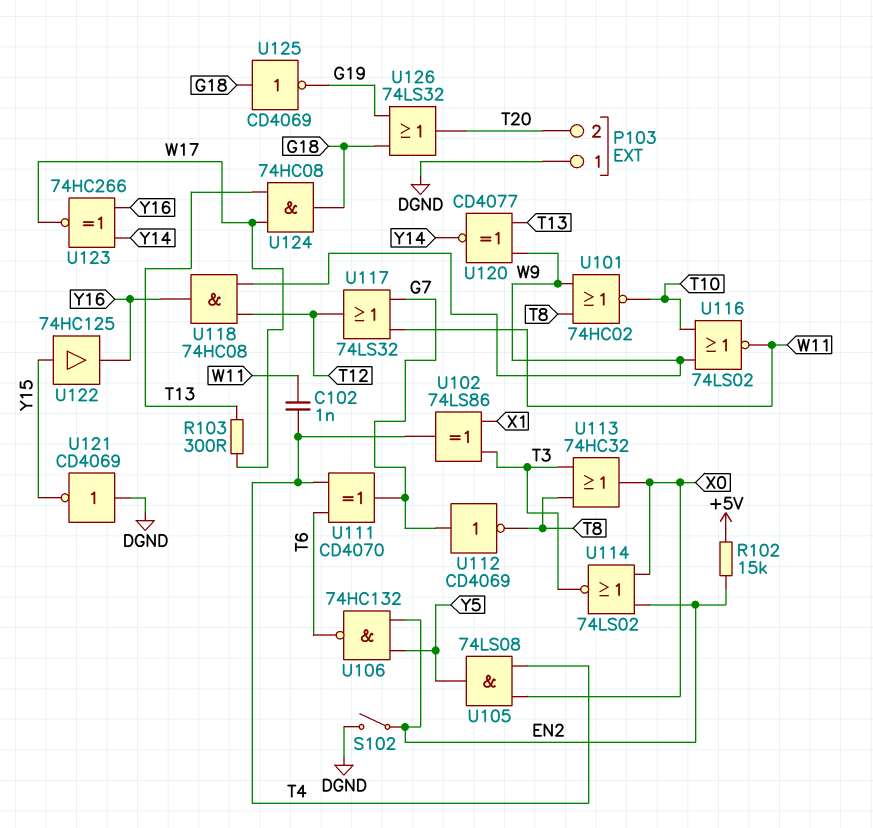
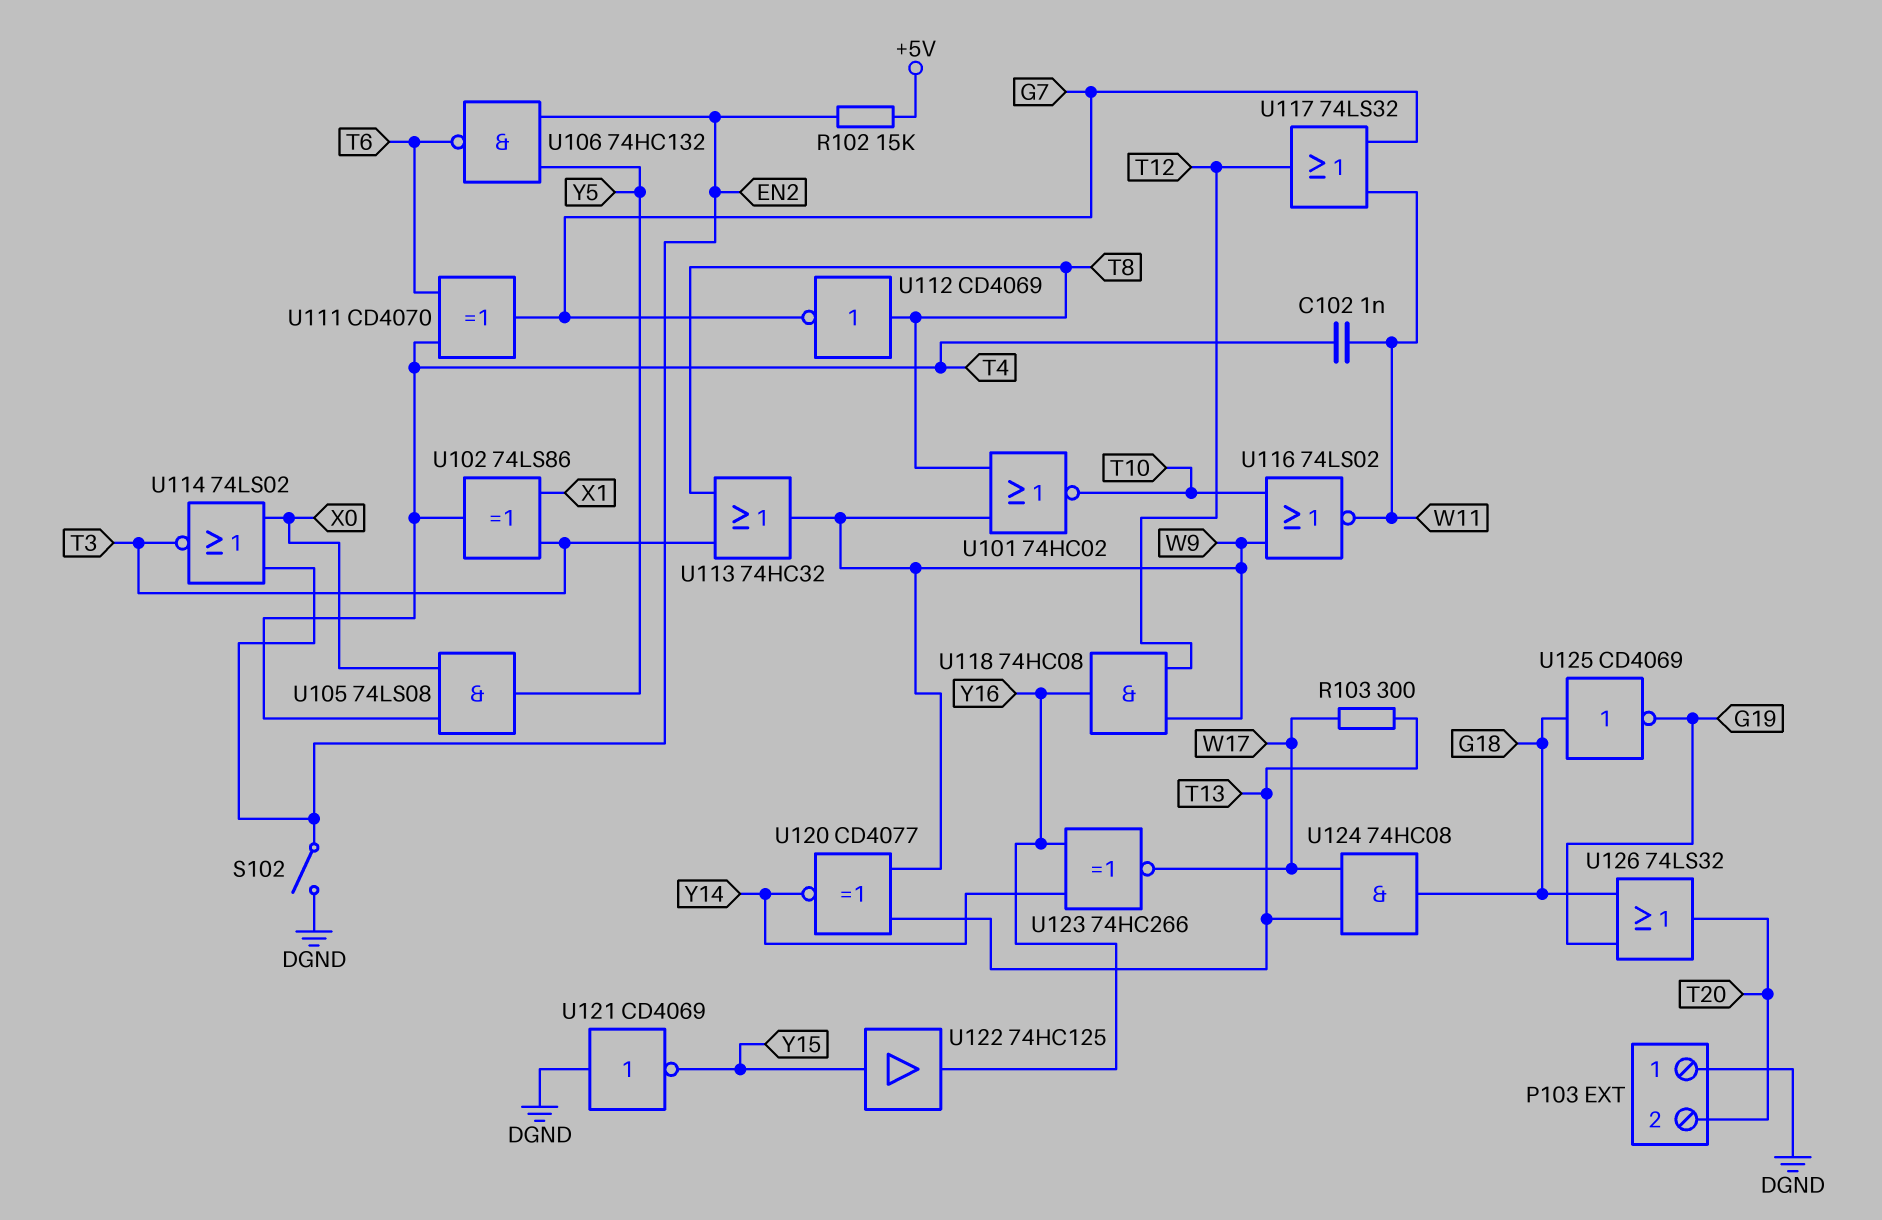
U112: NOT CD4069 (in G7, out T8) -> NOT CD4069 (in T8, out G7)
U113: OR 74HC32 (in T3, in T8, out X0) -> OR 74HC32 (in T3, in T8, out W9)

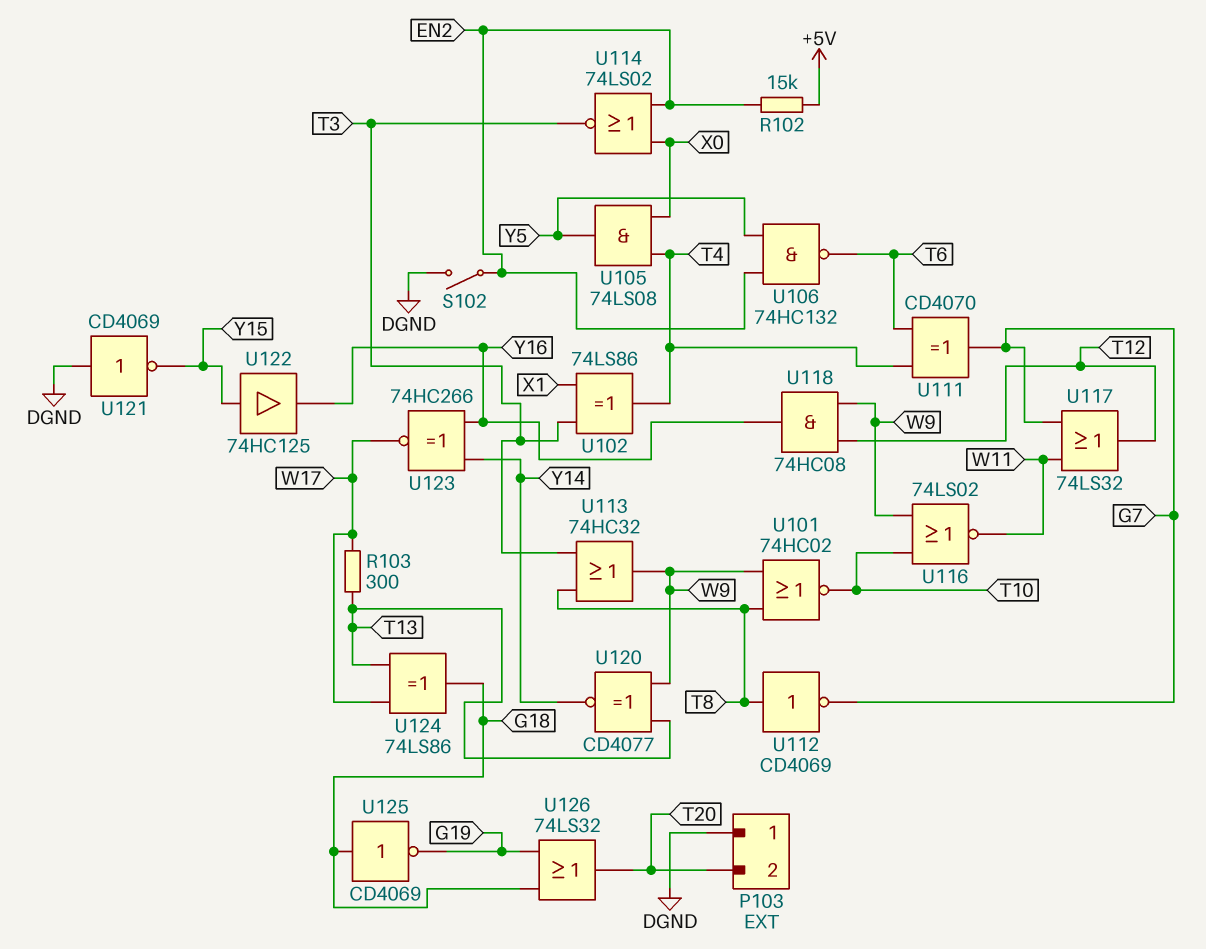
C102: 1nF (T4, W11) -> none
U124: AND 74HC08 (in T13, in W17, out G18) -> XOR 74LS86 (in T13, in W17, out G18)

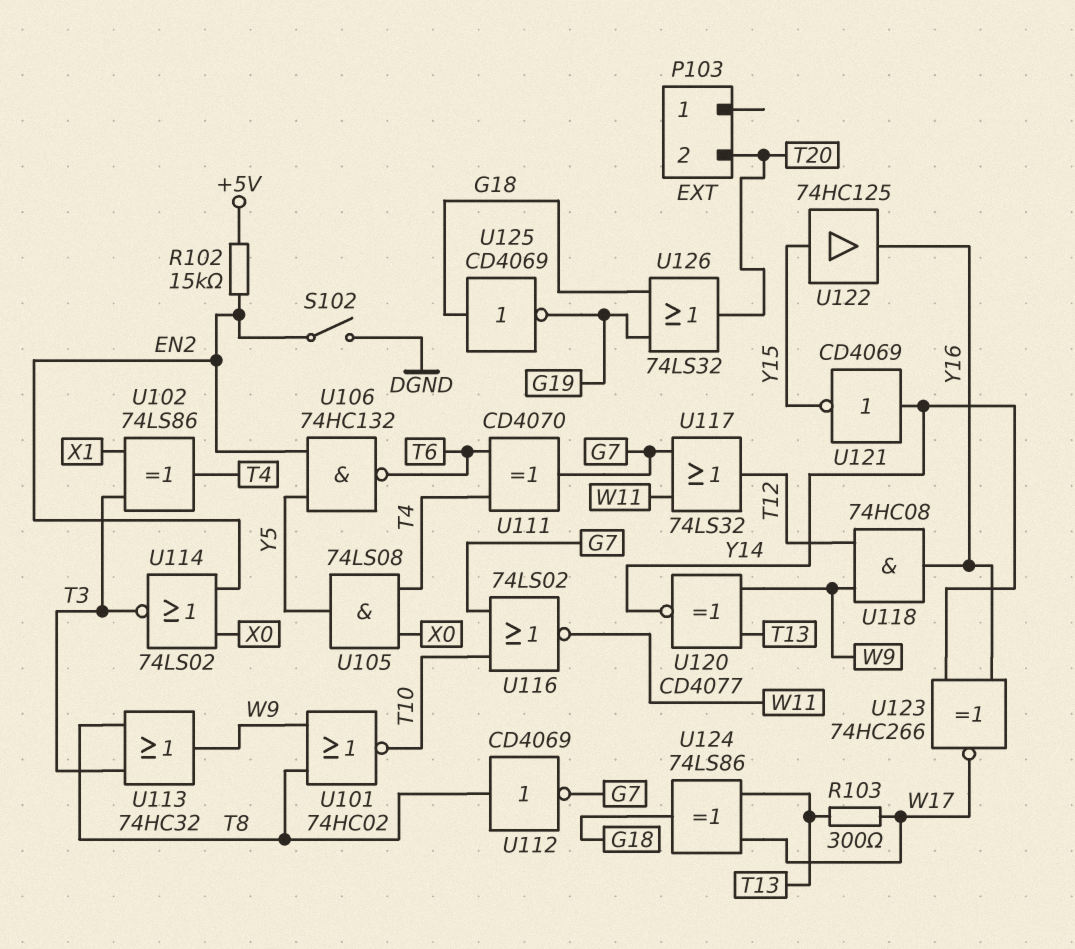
P103 pin 1: DGND -> none
U116: NOR 74LS02 (in T10, in W9, out W11) -> NOR 74LS02 (in G7, in T10, out W11)
U121: NOT CD4069 (in DGND, out Y15) -> NOT CD4069 (in Y14, out Y15)

